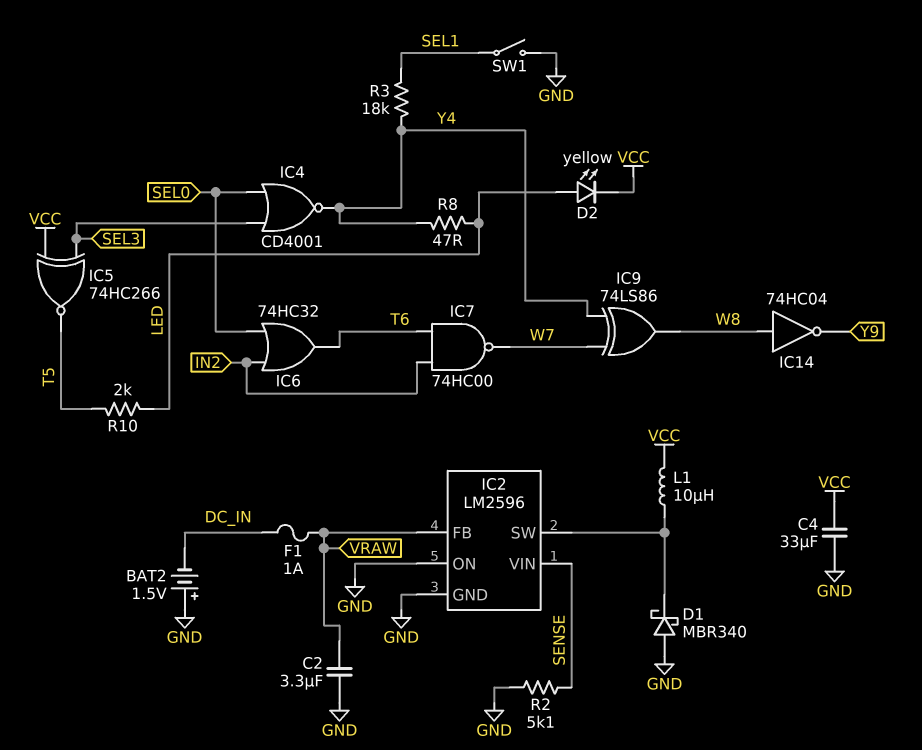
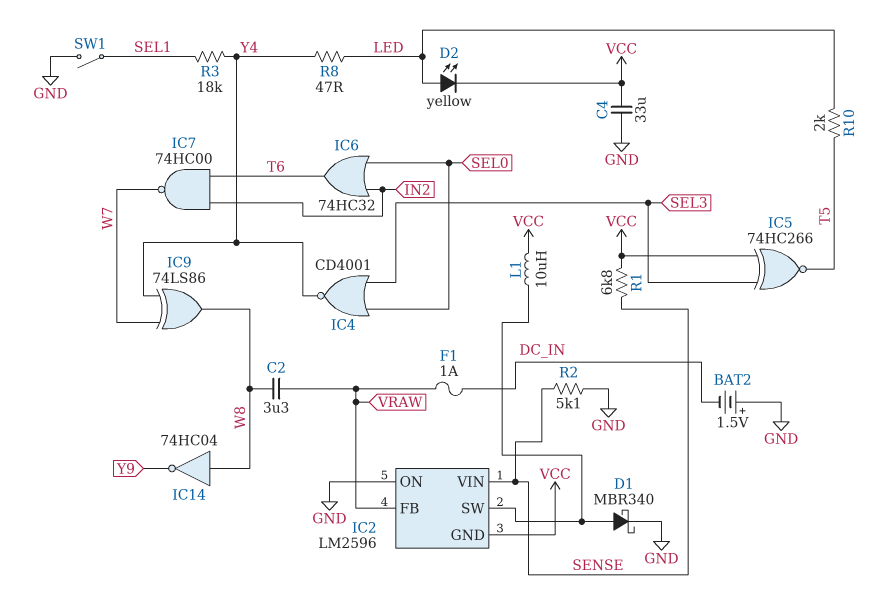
C2: 3.3uF (GND, VRAW) -> 3.3uF (VRAW, W8)
D1: schottky MBR340 (A GND, K IC2/SW) -> schottky MBR340 (A IC2/SW, K GND)
IC2 pin GND: GND -> VCC
R1: none -> 6.8k (SENSE, VCC)

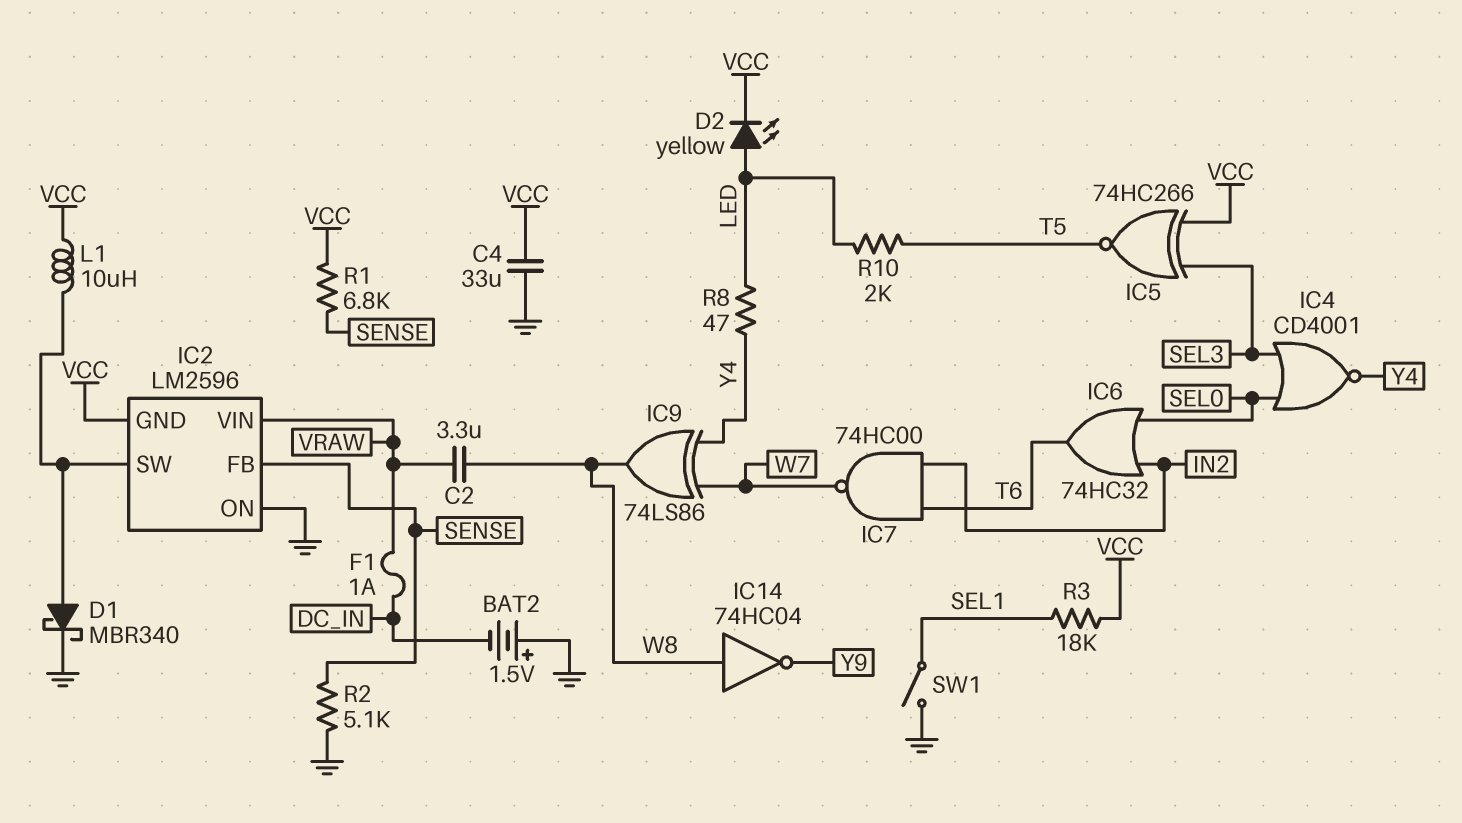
IC2 pin FB: VRAW -> SENSE
IC2 pin VIN: SENSE -> VRAW
R3: 18k (SEL1, Y4) -> 18k (SEL1, VCC)

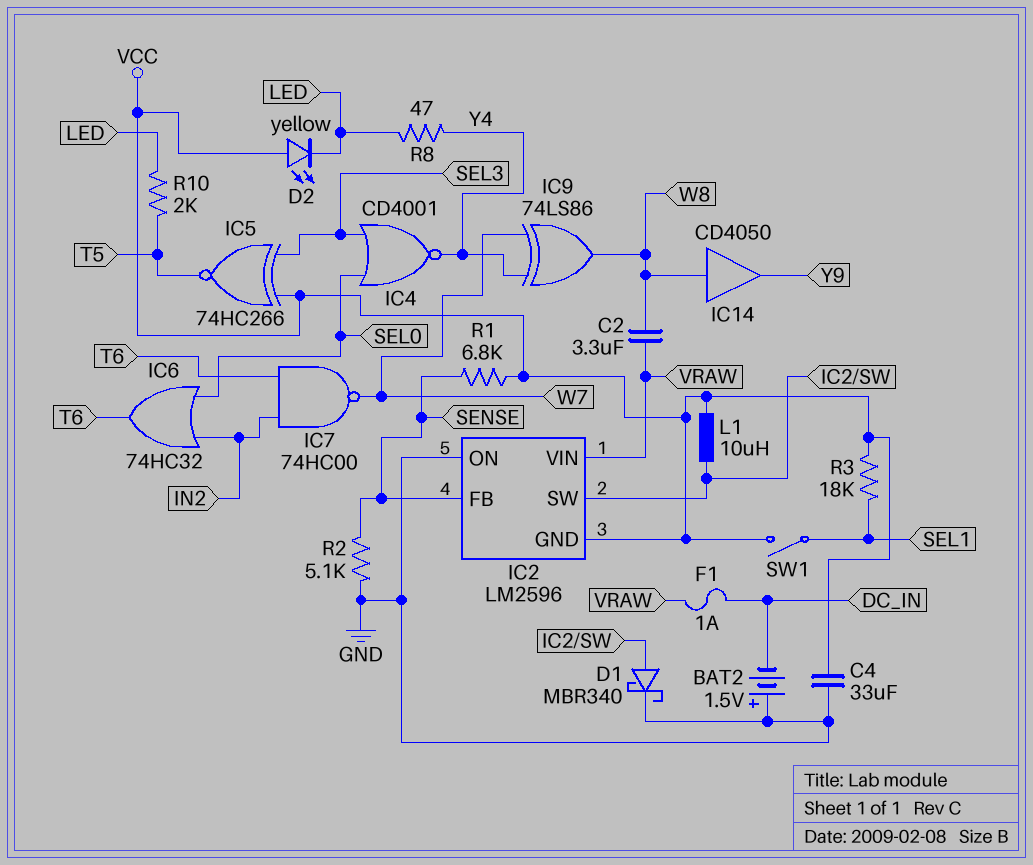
D2: LED yellow (A LED, K VCC) -> LED yellow (A VCC, K LED)
IC14: NOT 74HC04 (in W8, out Y9) -> buffer CD4050 (in W8, out Y9)
SW1: switch (GND, SEL1) -> switch (SEL1, VCC)

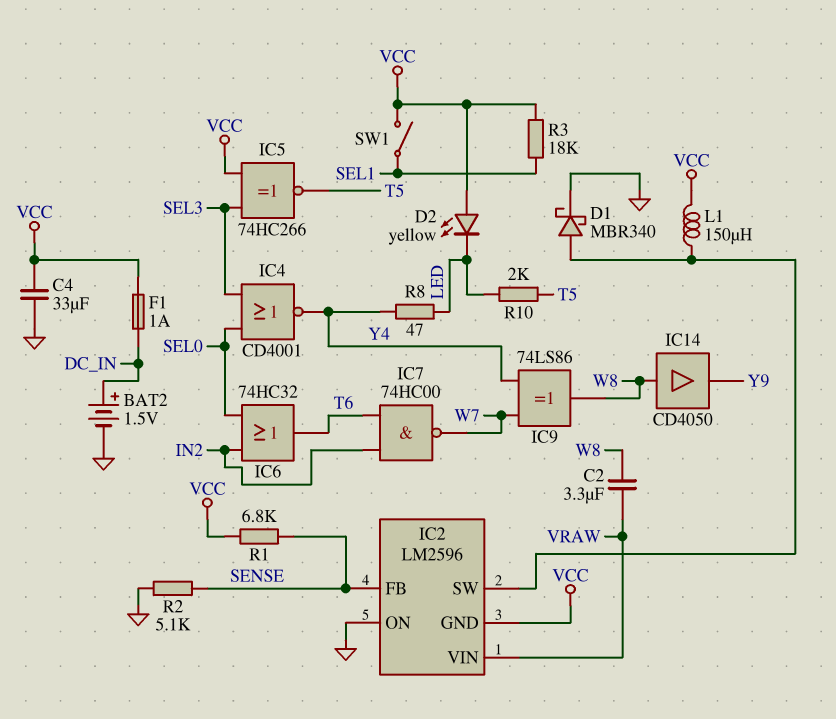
BAT2: 1.5V (plus GND, minus DC_IN) -> 1.5V (plus DC_IN, minus GND)
F1: 1A (DC_IN, VRAW) -> 1A (DC_IN, VCC)
L1: 10uH (IC2/SW, VCC) -> 150uH (IC2/SW, VCC)

